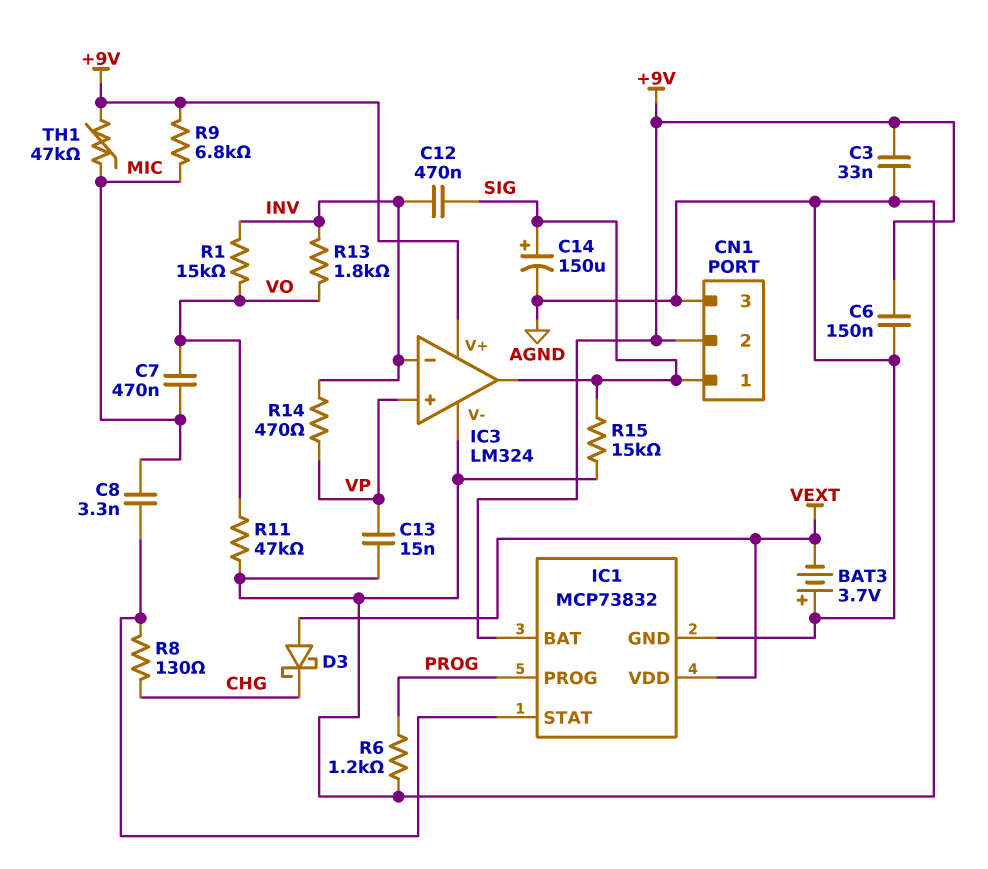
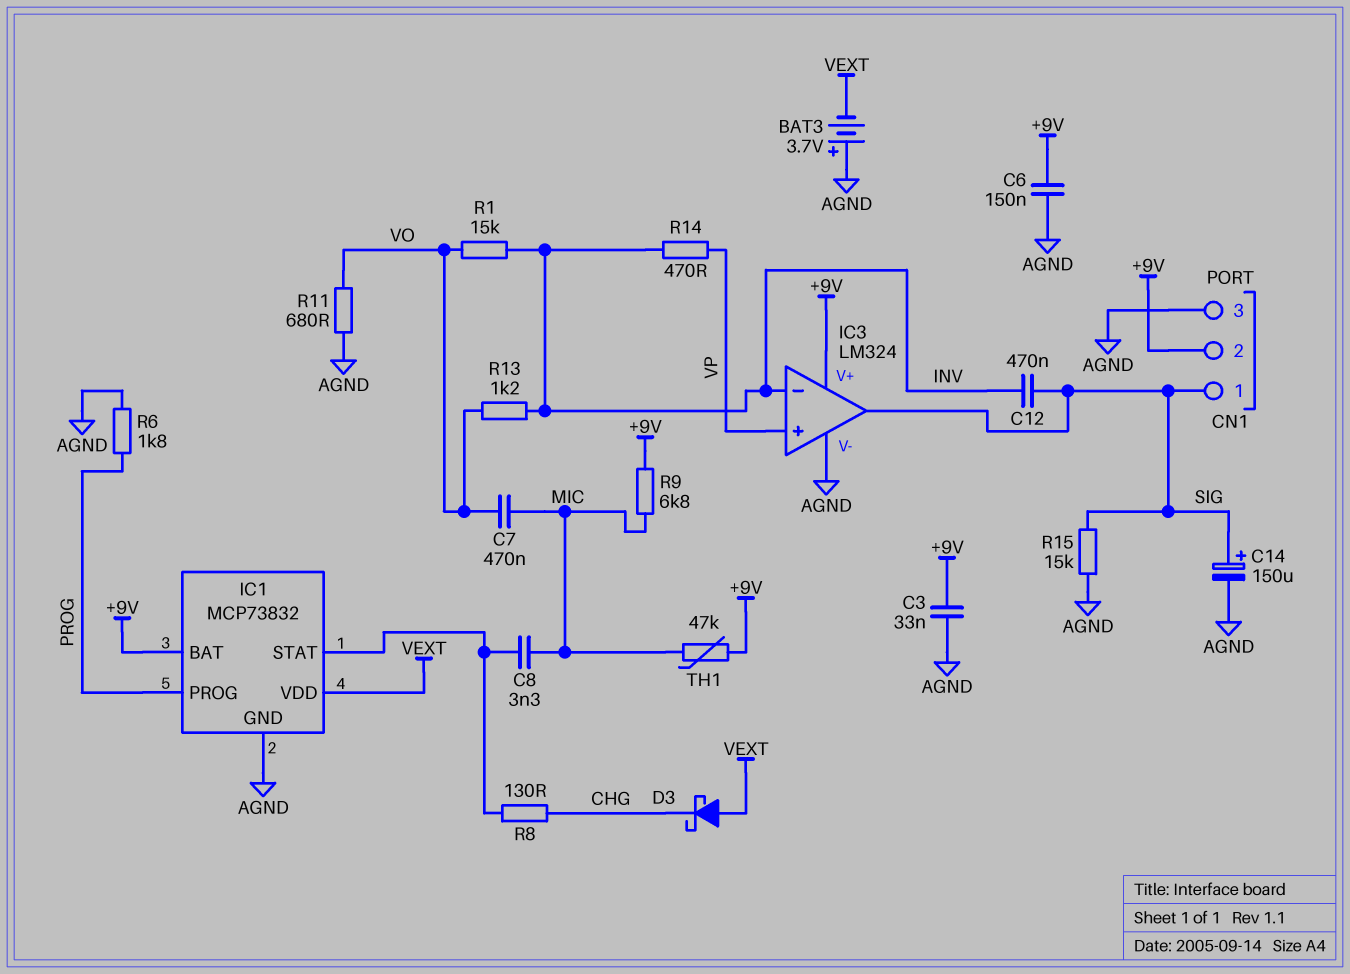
C13: 15nF (AGND, VP) -> none
R6: 1.2k (AGND, PROG) -> 1.8k (AGND, PROG)
R11: 47k (AGND, VO) -> 680 (AGND, VO)
R13: 1.8k (INV, VO) -> 1.2k (INV, VO)

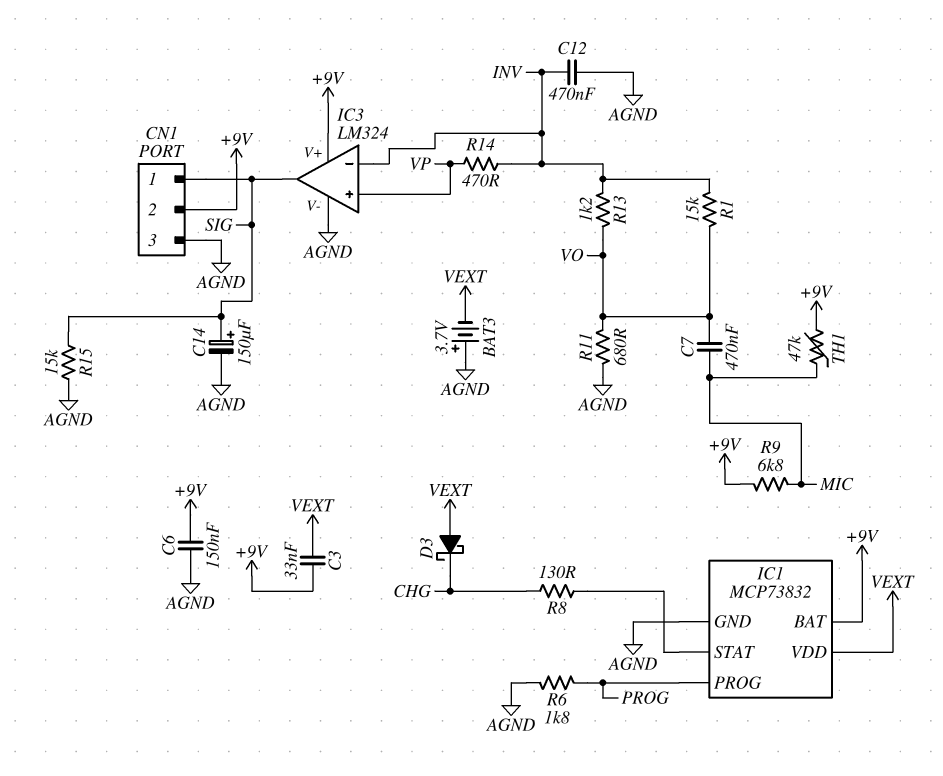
C3: 33nF (+9V, AGND) -> 33nF (+9V, VEXT)
C8: 3.3nF (IC1/STAT, MIC) -> none
C12: 470nF (INV, SIG) -> 470nF (AGND, INV)

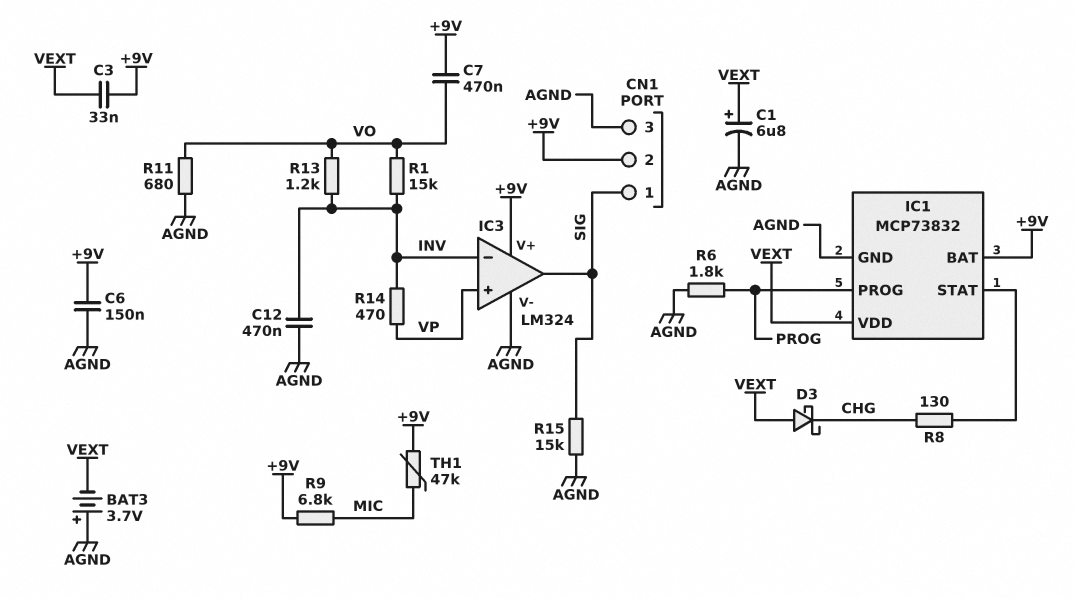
C1: none -> 6.8uF (plus VEXT, minus AGND)
C7: 470nF (MIC, VO) -> 470nF (+9V, VO)
C14: 150uF (plus SIG, minus AGND) -> none

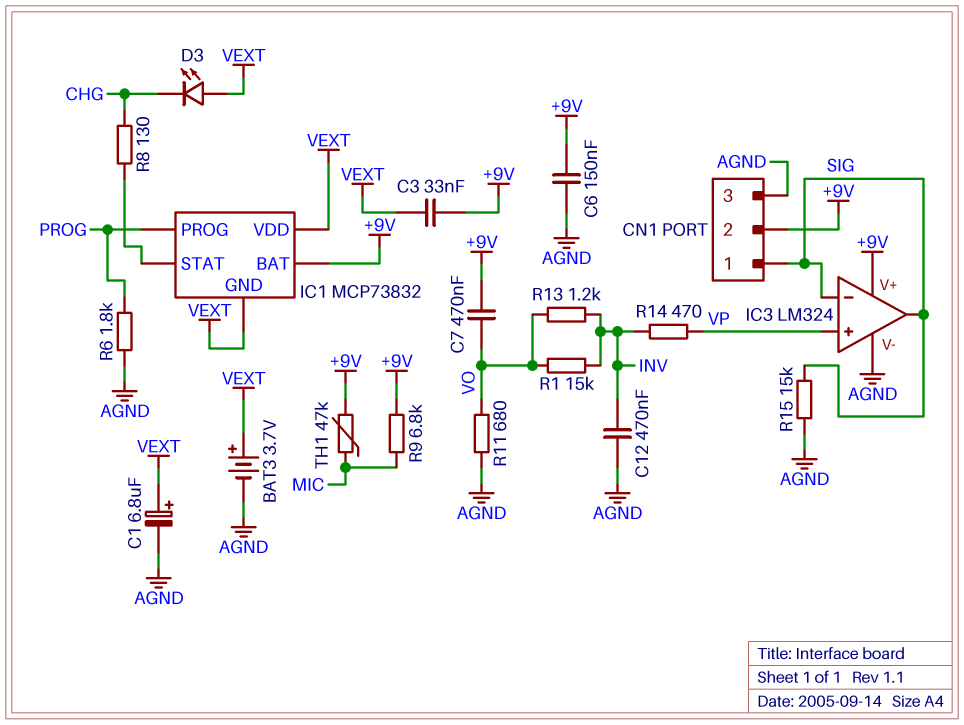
BAT3: 3.7V (plus AGND, minus VEXT) -> 3.7V (plus VEXT, minus AGND)
D3: schottky (A VEXT, K CHG) -> LED (A VEXT, K CHG)
IC1 pin GND: AGND -> VEXT
IC3 pin in-: INV -> SIG

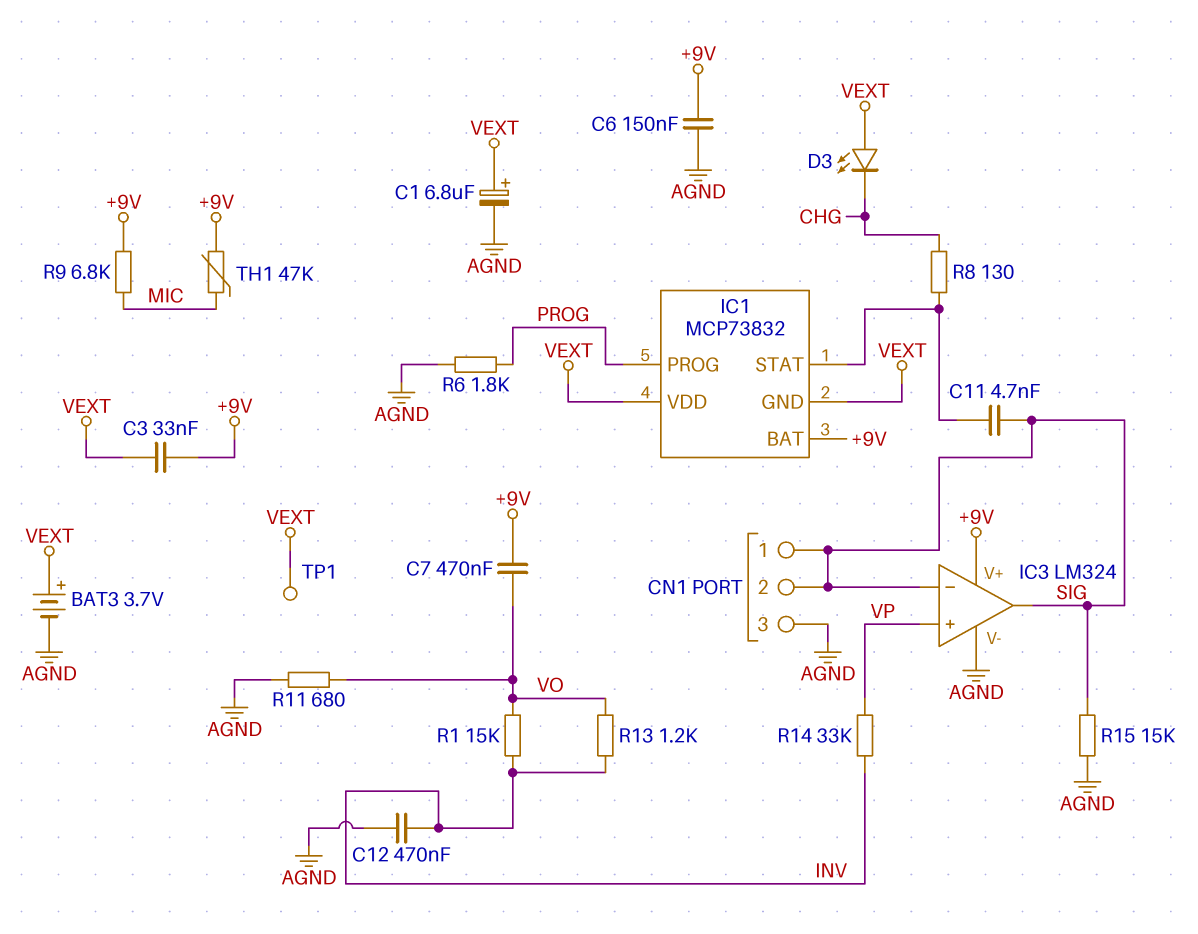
C11: none -> 4.7nF (IC1/STAT, SIG)
CN1 pin 2: +9V -> SIG
R14: 470 (INV, VP) -> 33k (INV, VP)
TP1: none -> test point (VEXT)

